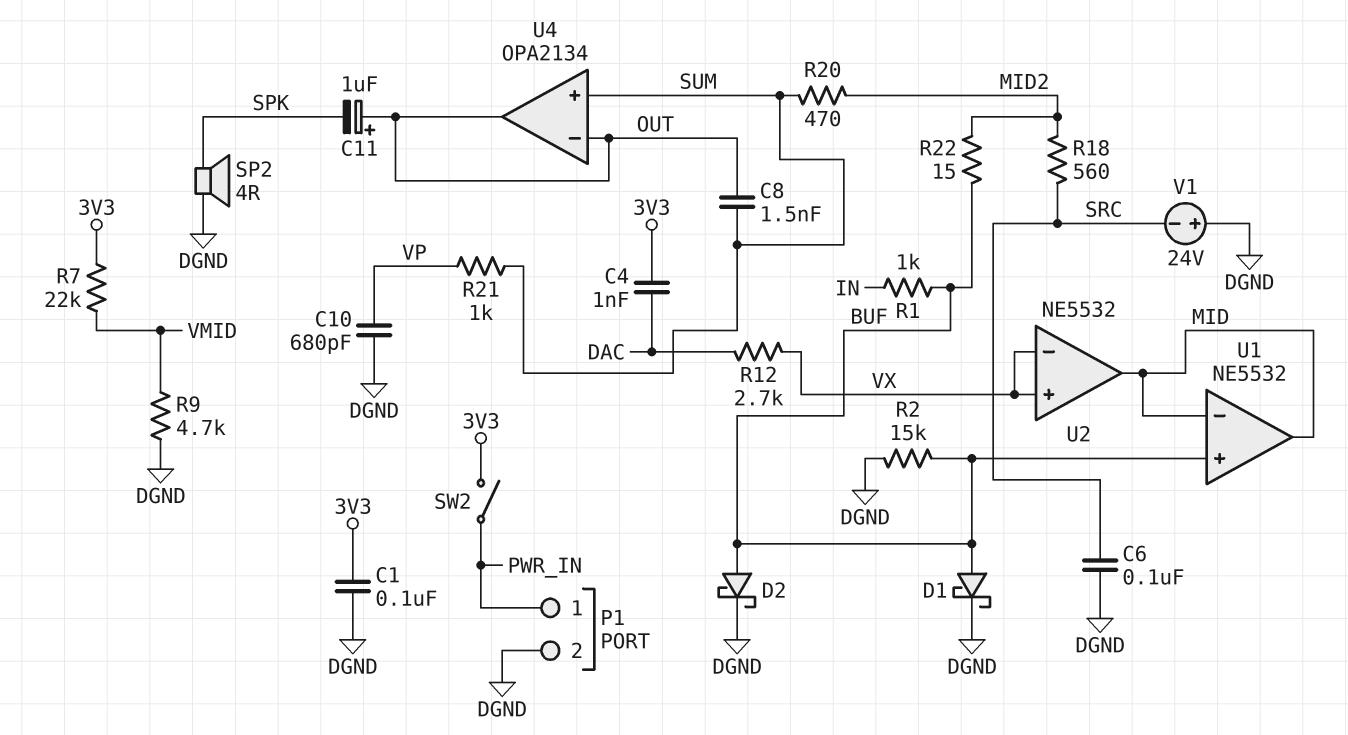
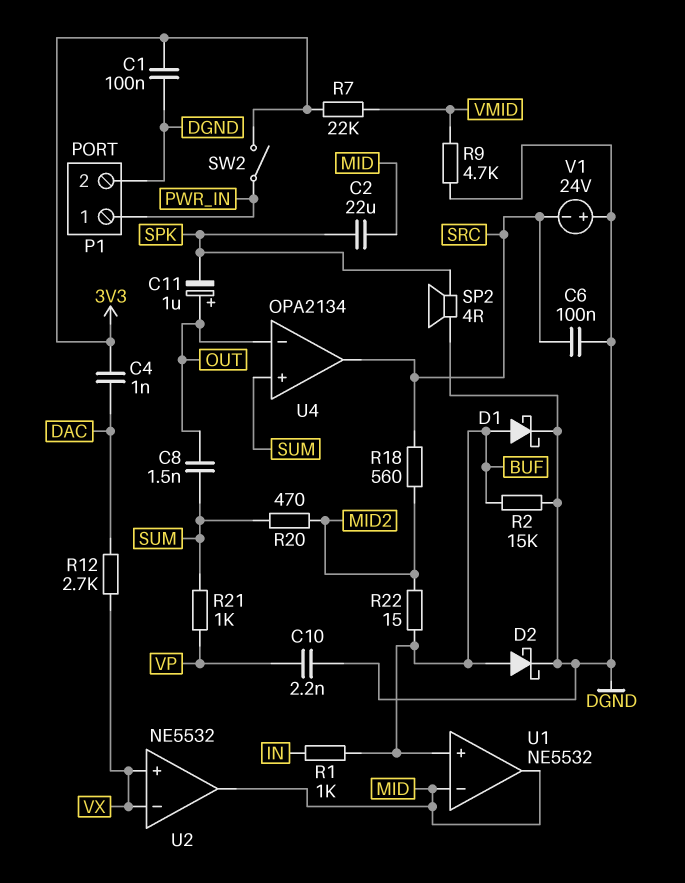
C2: none -> 22uF (MID, SPK)
C10: 680pF (DGND, VP) -> 2.2nF (DGND, VP)
U4 pin out: OUT -> SRC

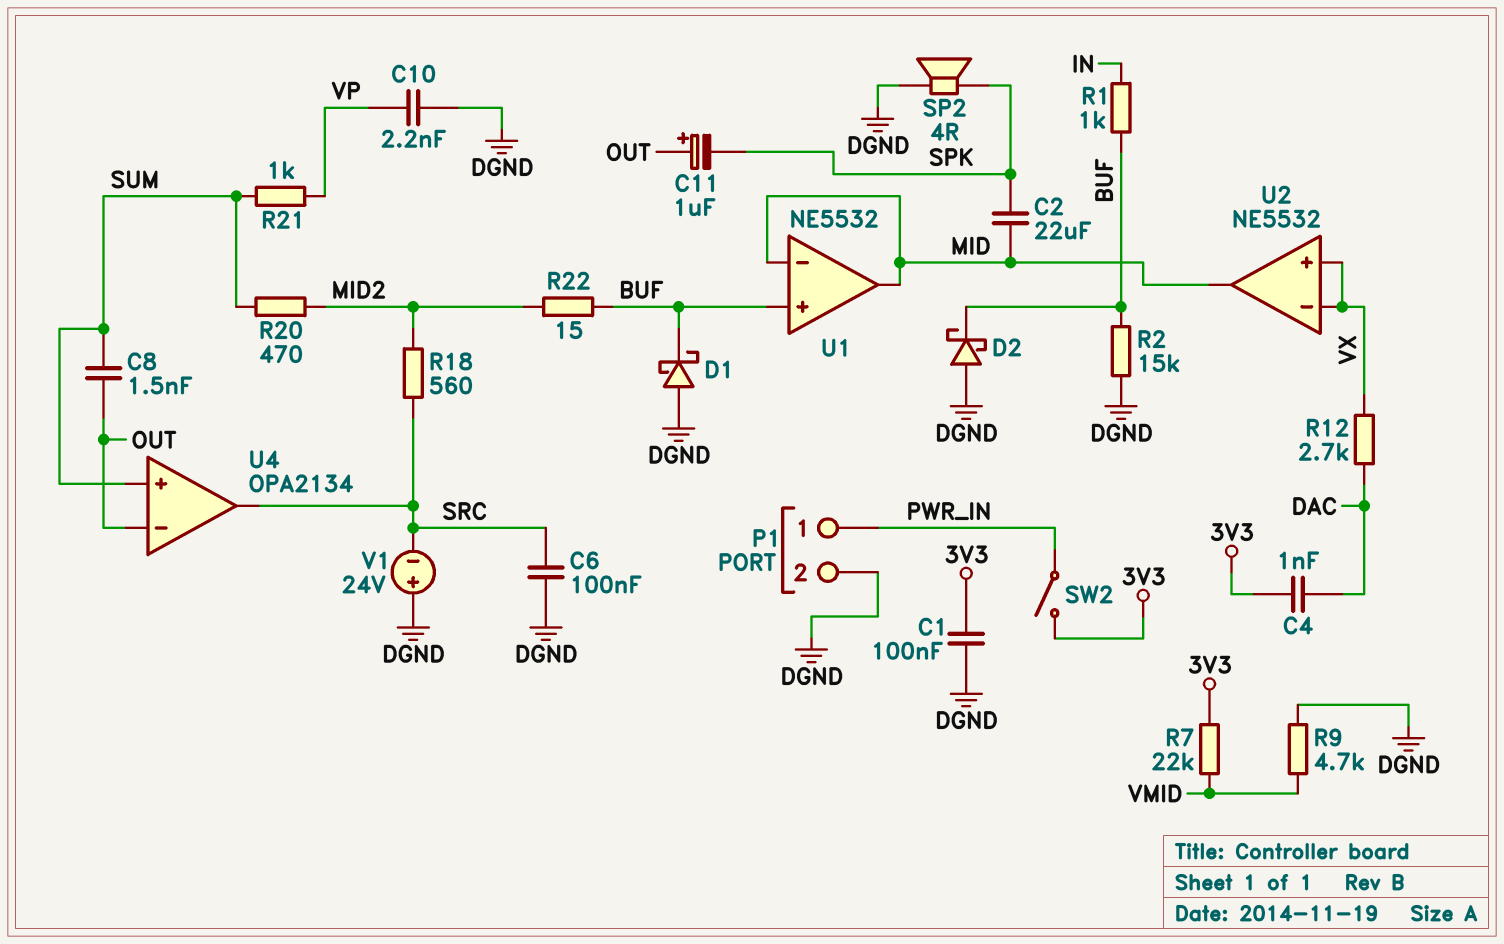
D1: schottky (A BUF, K DGND) -> schottky (A DGND, K BUF)
D2: schottky (A BUF, K DGND) -> schottky (A DGND, K BUF)

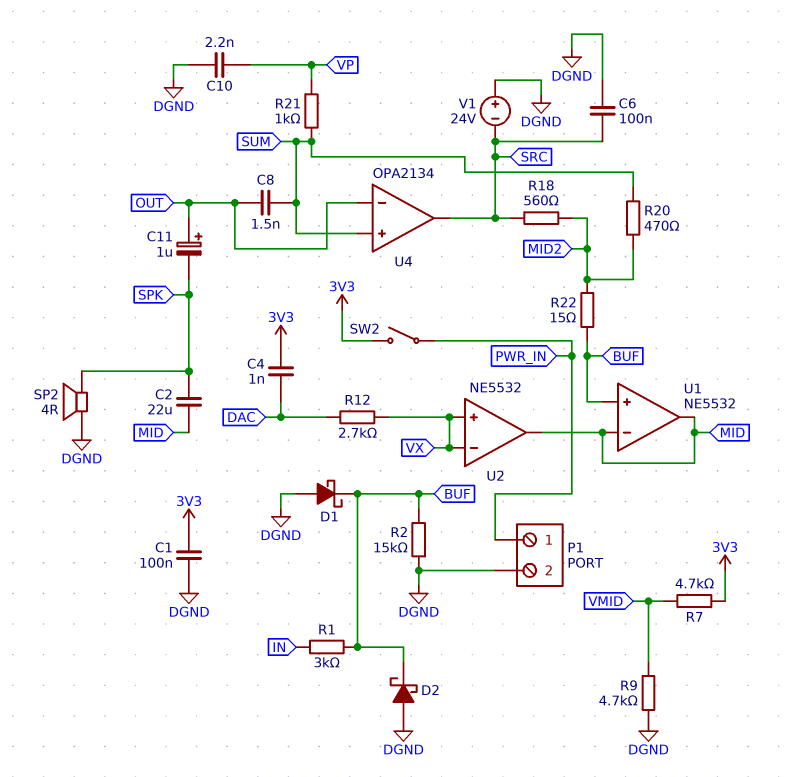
R1: 1k (BUF, IN) -> 3k (BUF, IN)
R7: 22k (3V3, VMID) -> 4.7k (3V3, VMID)

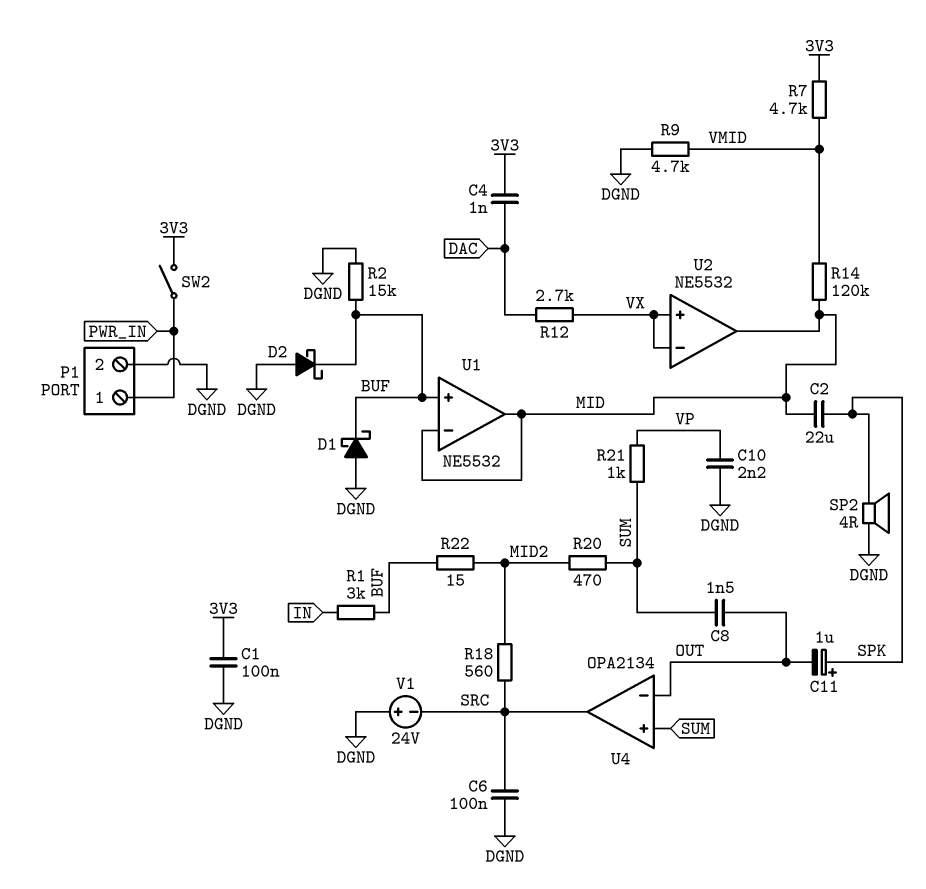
C11: 1uF (plus OUT, minus SPK) -> 1uF (plus SPK, minus OUT)
R14: none -> 120k (MID, VMID)

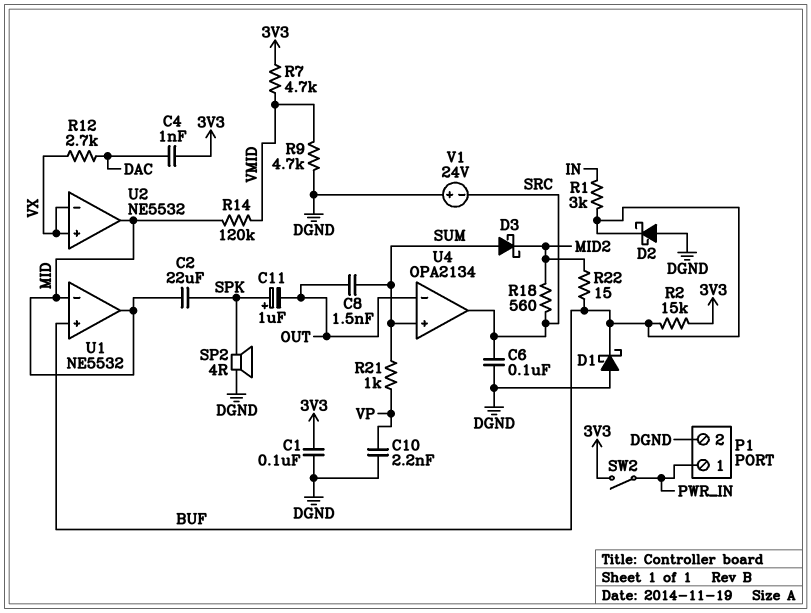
D3: none -> schottky (A SUM, K MID2)
R2: 15k (BUF, DGND) -> 15k (3V3, BUF)
R20: 470 (MID2, SUM) -> none

